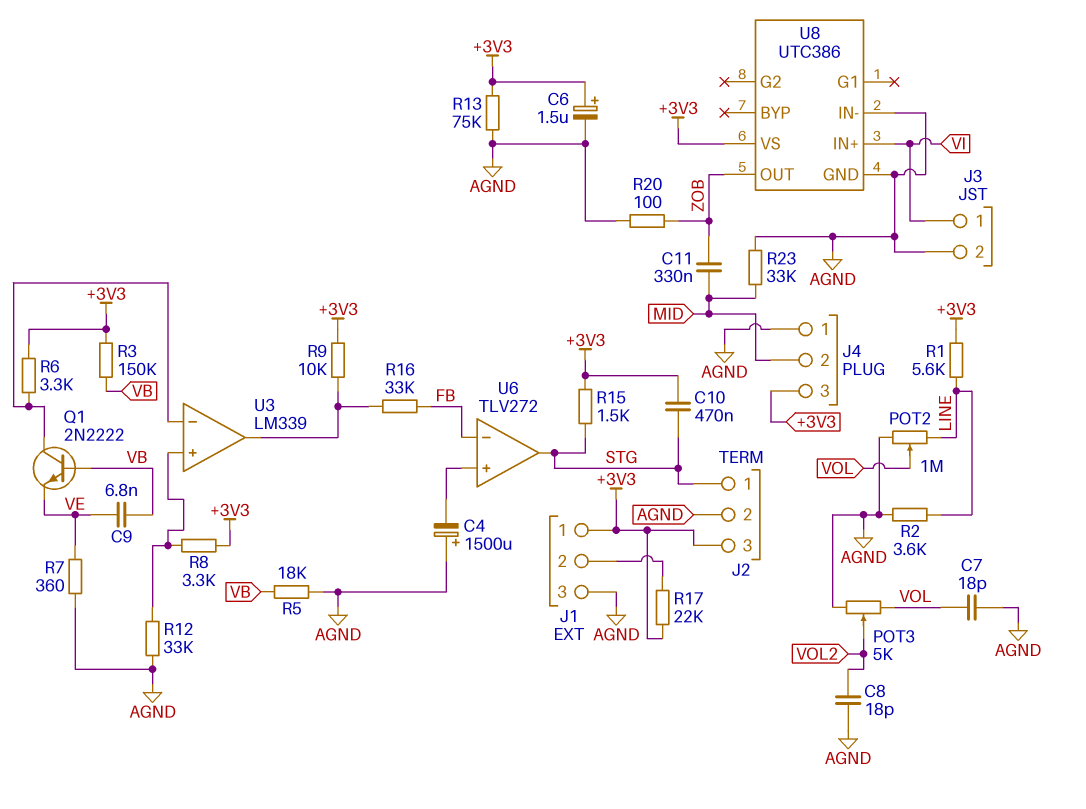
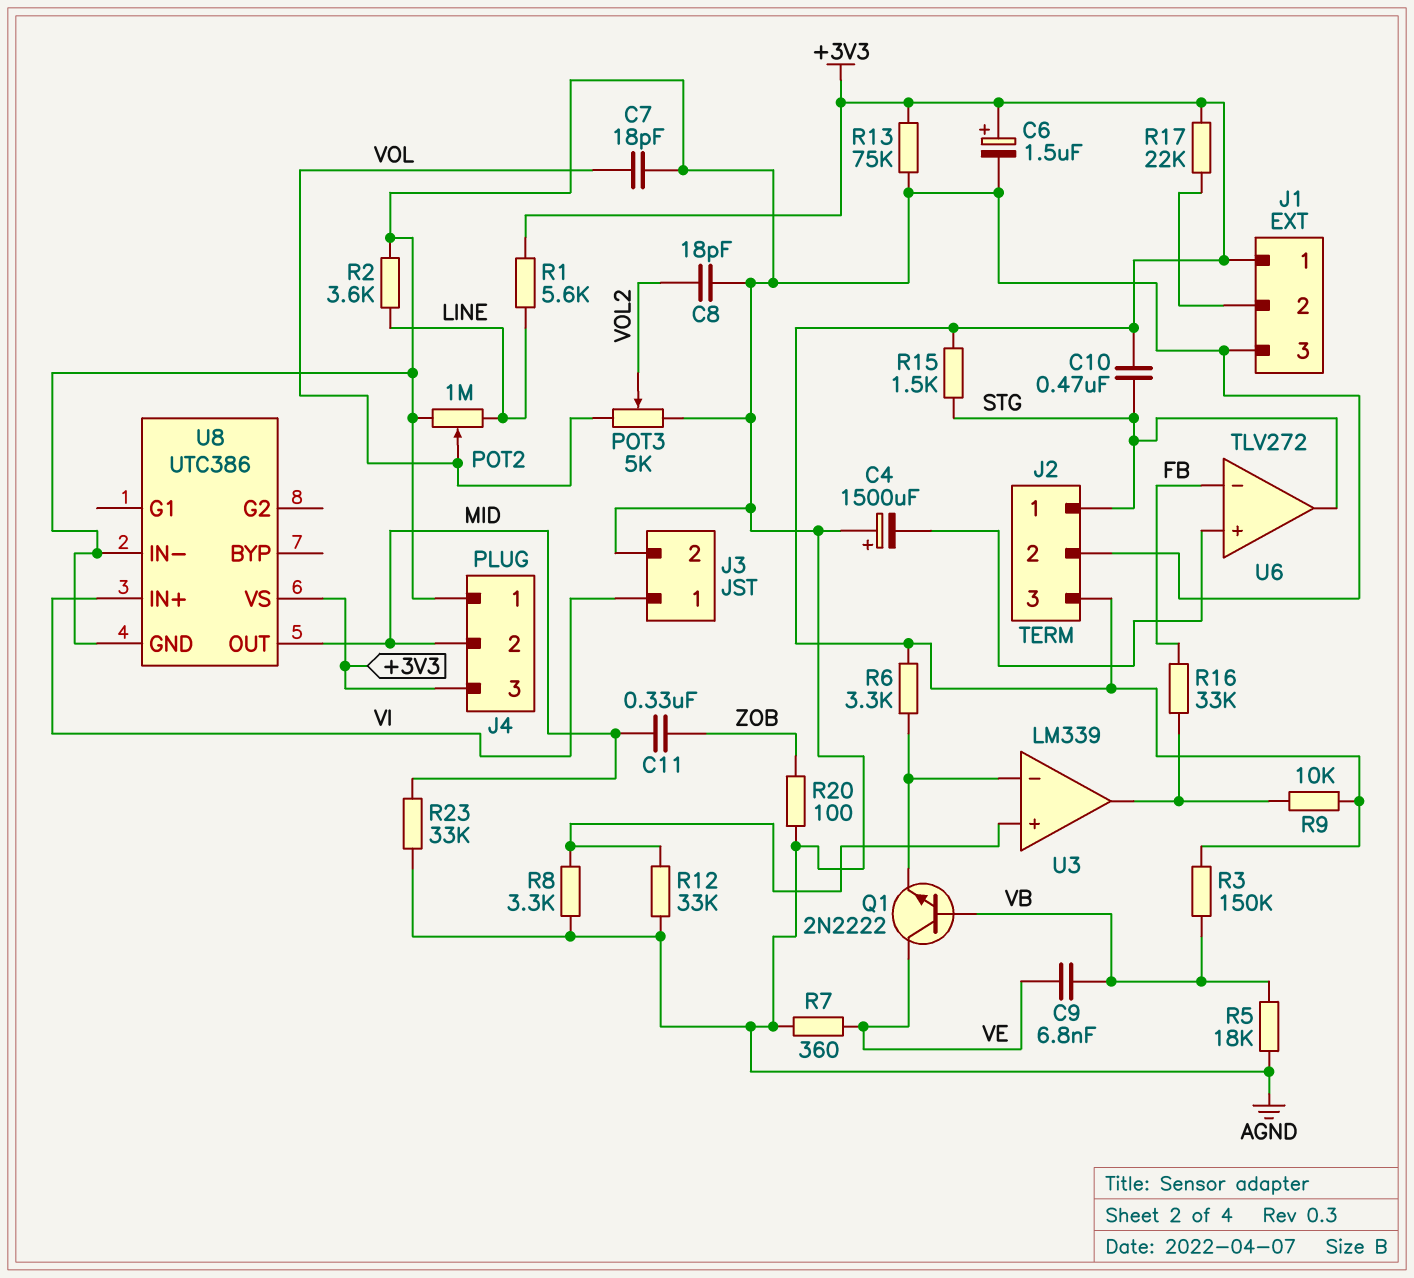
Q1: NPN 2N2222 (B VB, C U3/in-, E VE) -> NPN 2N2222 (B VB, C VE, E U3/in-)
R8: 3.3k (+3V3, U3/in+) -> 3.3k (AGND, U3/in+)
U8 pin OUT: ZOB -> MID

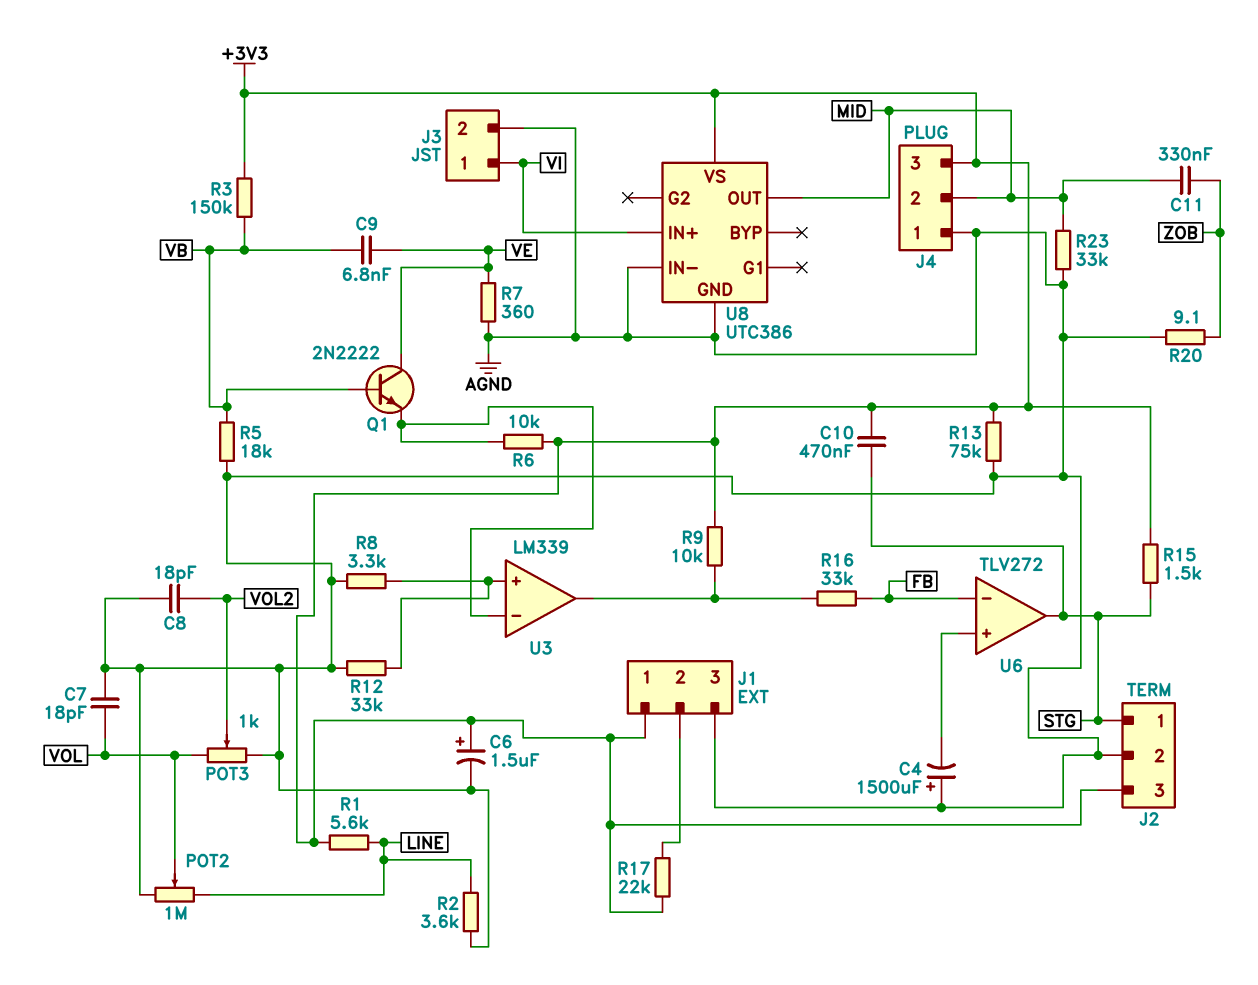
POT3: 5k (AGND, VOL, wiper VOL2) -> 1k (AGND, VOL, wiper VOL2)
R6: 3.3k (+3V3, U3/in-) -> 10k (+3V3, U3/in-)
R20: 100 (AGND, ZOB) -> 9.1 (AGND, ZOB)

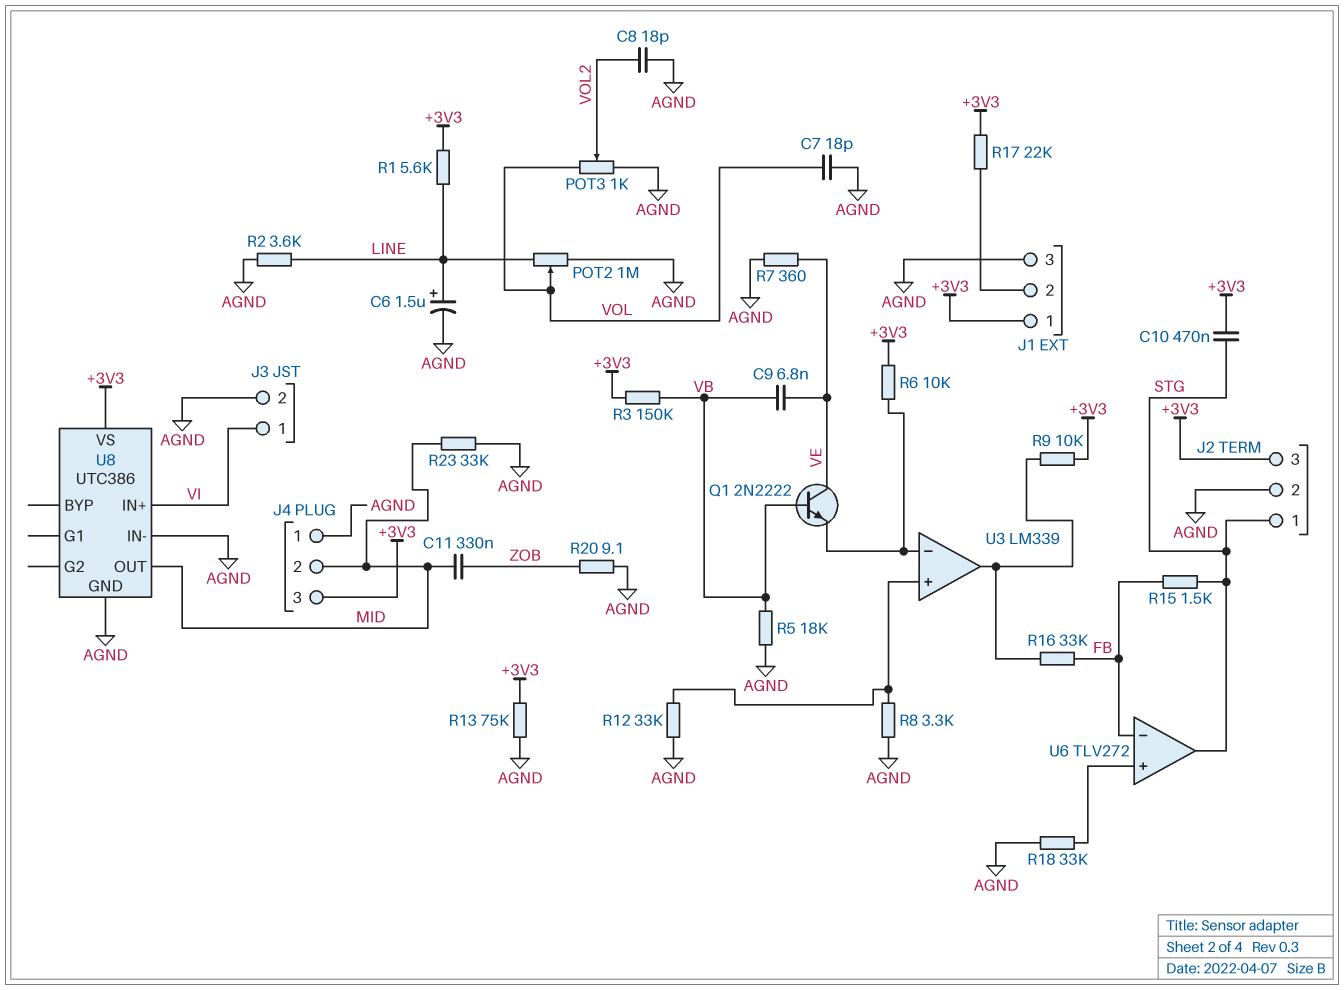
C4: 1500uF (plus AGND, minus U6/in+) -> none
C6: 1.5uF (plus +3V3, minus AGND) -> 1.5uF (plus LINE, minus AGND)
R15: 1.5k (+3V3, STG) -> 1.5k (FB, STG)
R18: none -> 33k (AGND, U6/in+)

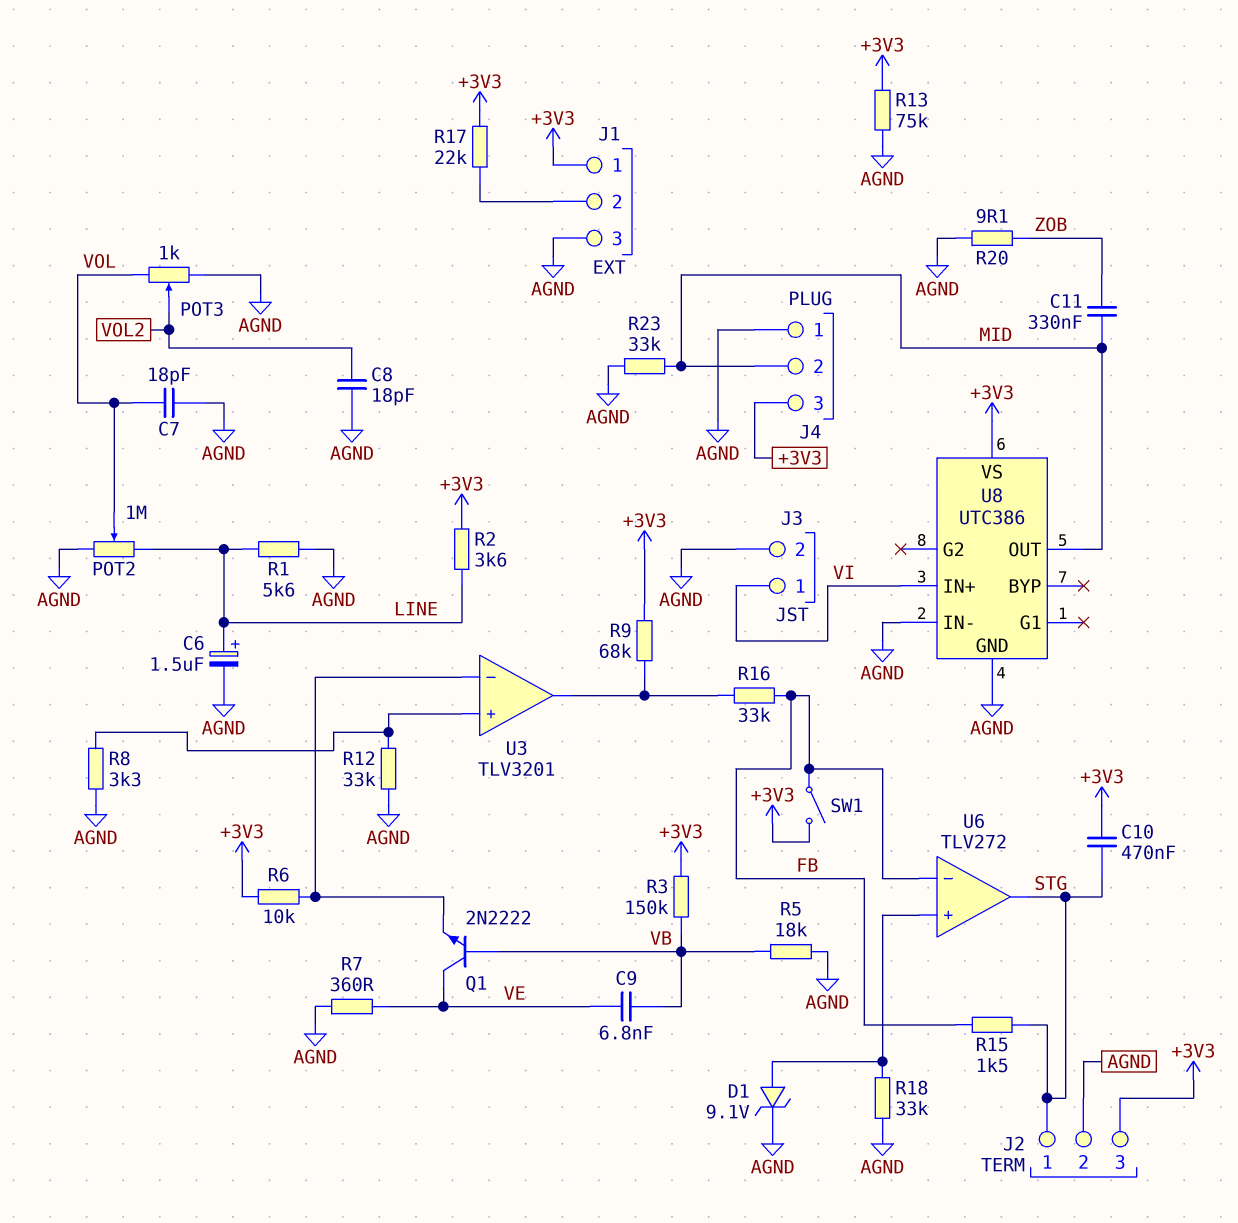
D1: none -> zener 9.1V (A U6/in+, K AGND)
R1: 5.6k (+3V3, LINE) -> 5.6k (AGND, LINE)
R2: 3.6k (AGND, LINE) -> 3.6k (+3V3, LINE)
R9: 10k (+3V3, U3/out) -> 68k (+3V3, U3/out)
SW1: none -> switch (+3V3, FB)
U3: LM339 -> TLV3201

